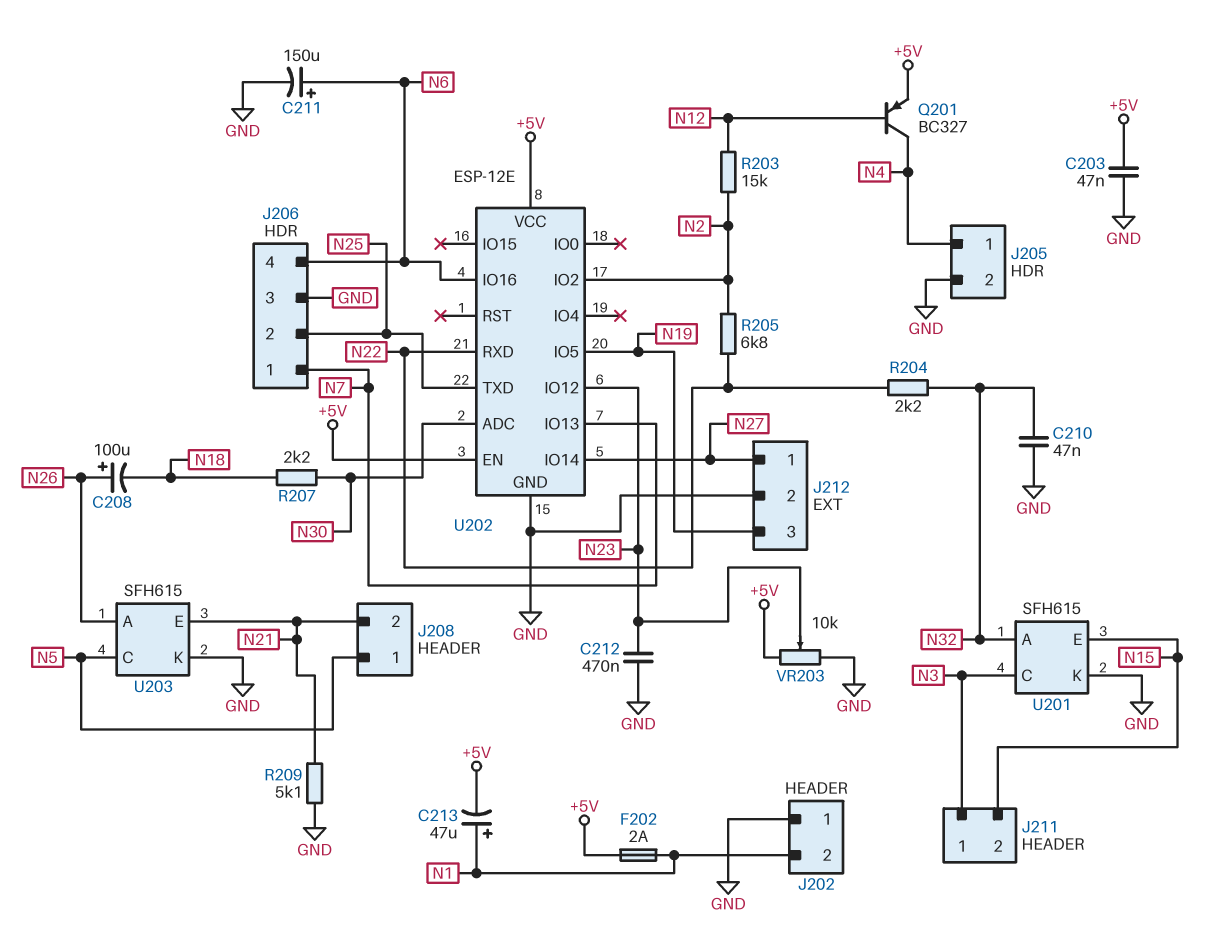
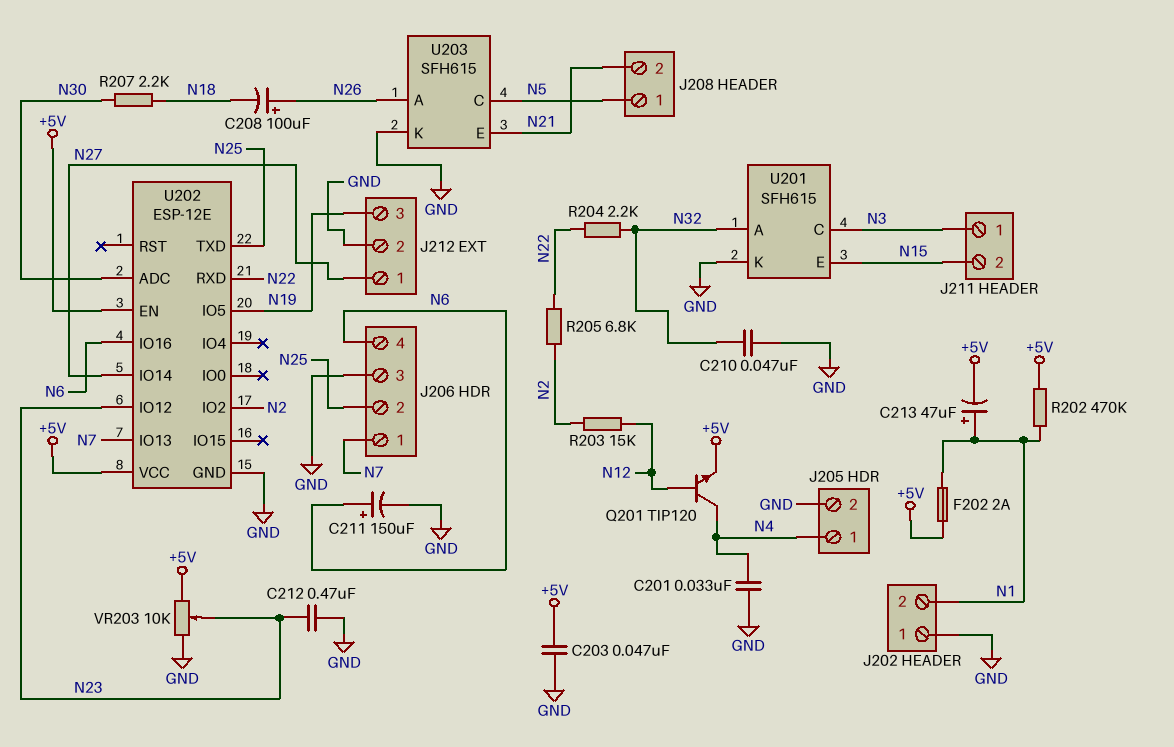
C201: none -> 33nF (GND, N4)
Q201: PNP BC327 (B N12, C N4, E +5V) -> NPN TIP120 (B N12, C N4, E +5V)
R202: none -> 470k (+5V, N1)
R209: 5.1k (GND, N21) -> none

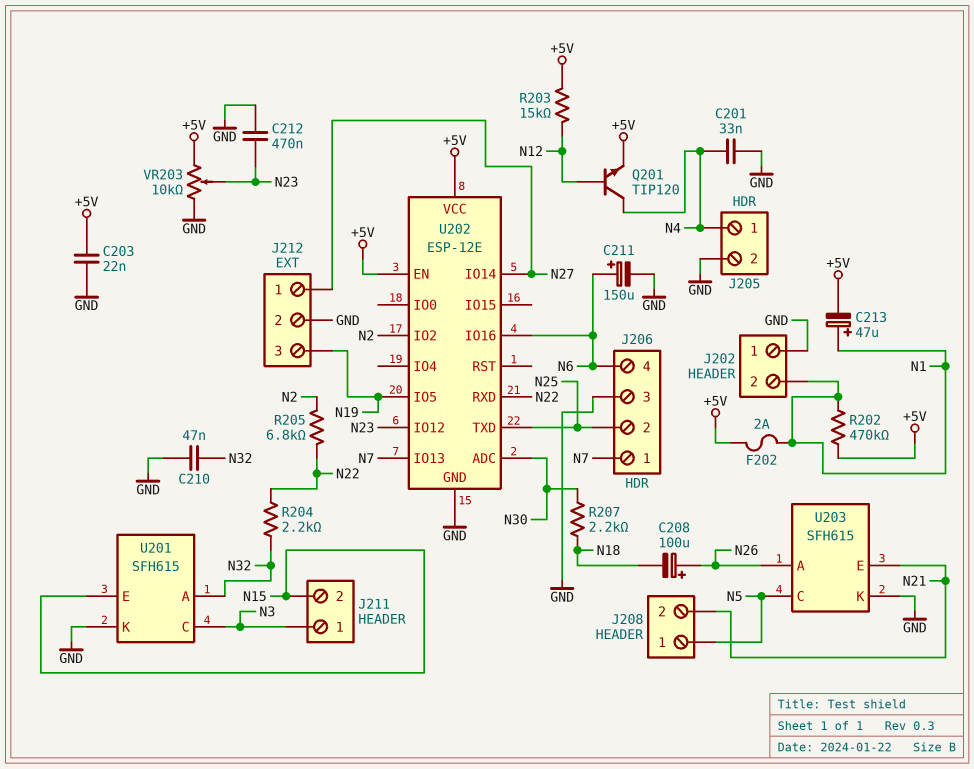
C203: 47nF (+5V, GND) -> 22nF (+5V, GND)
R203: 15k (N2, N12) -> 15k (+5V, N12)

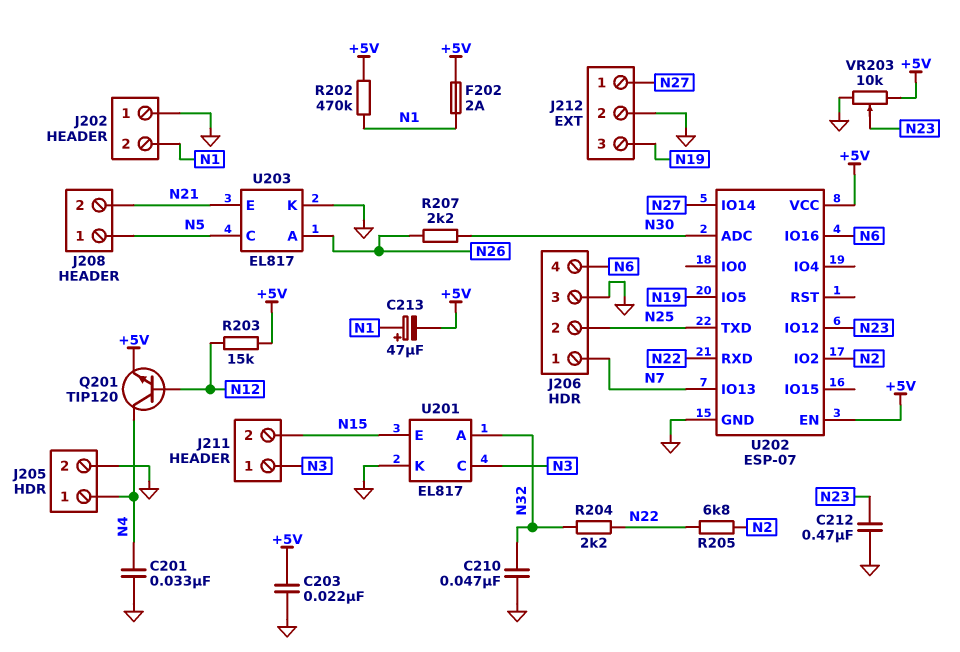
C208: 100uF (plus N26, minus N18) -> none
C211: 150uF (plus N6, minus GND) -> none
R207: 2.2k (N18, N30) -> 2.2k (N26, N30)
U201: SFH615 -> EL817
U202: ESP-12E -> ESP-07
U203: SFH615 -> EL817

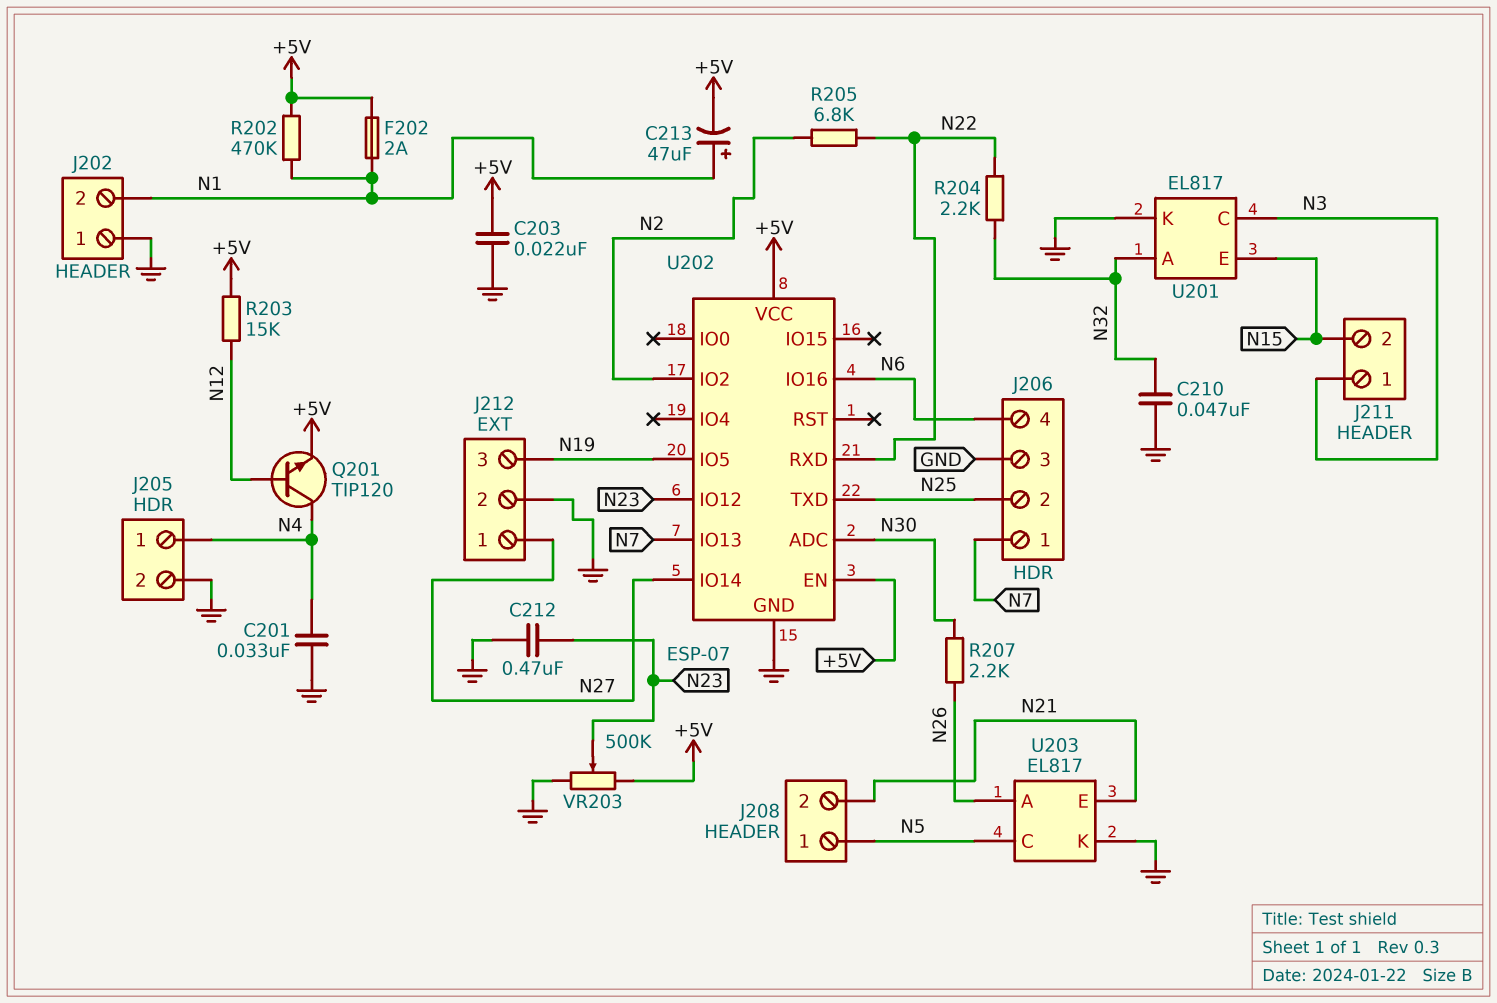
VR203: 10k (+5V, GND, wiper N23) -> 500k (+5V, GND, wiper N23)

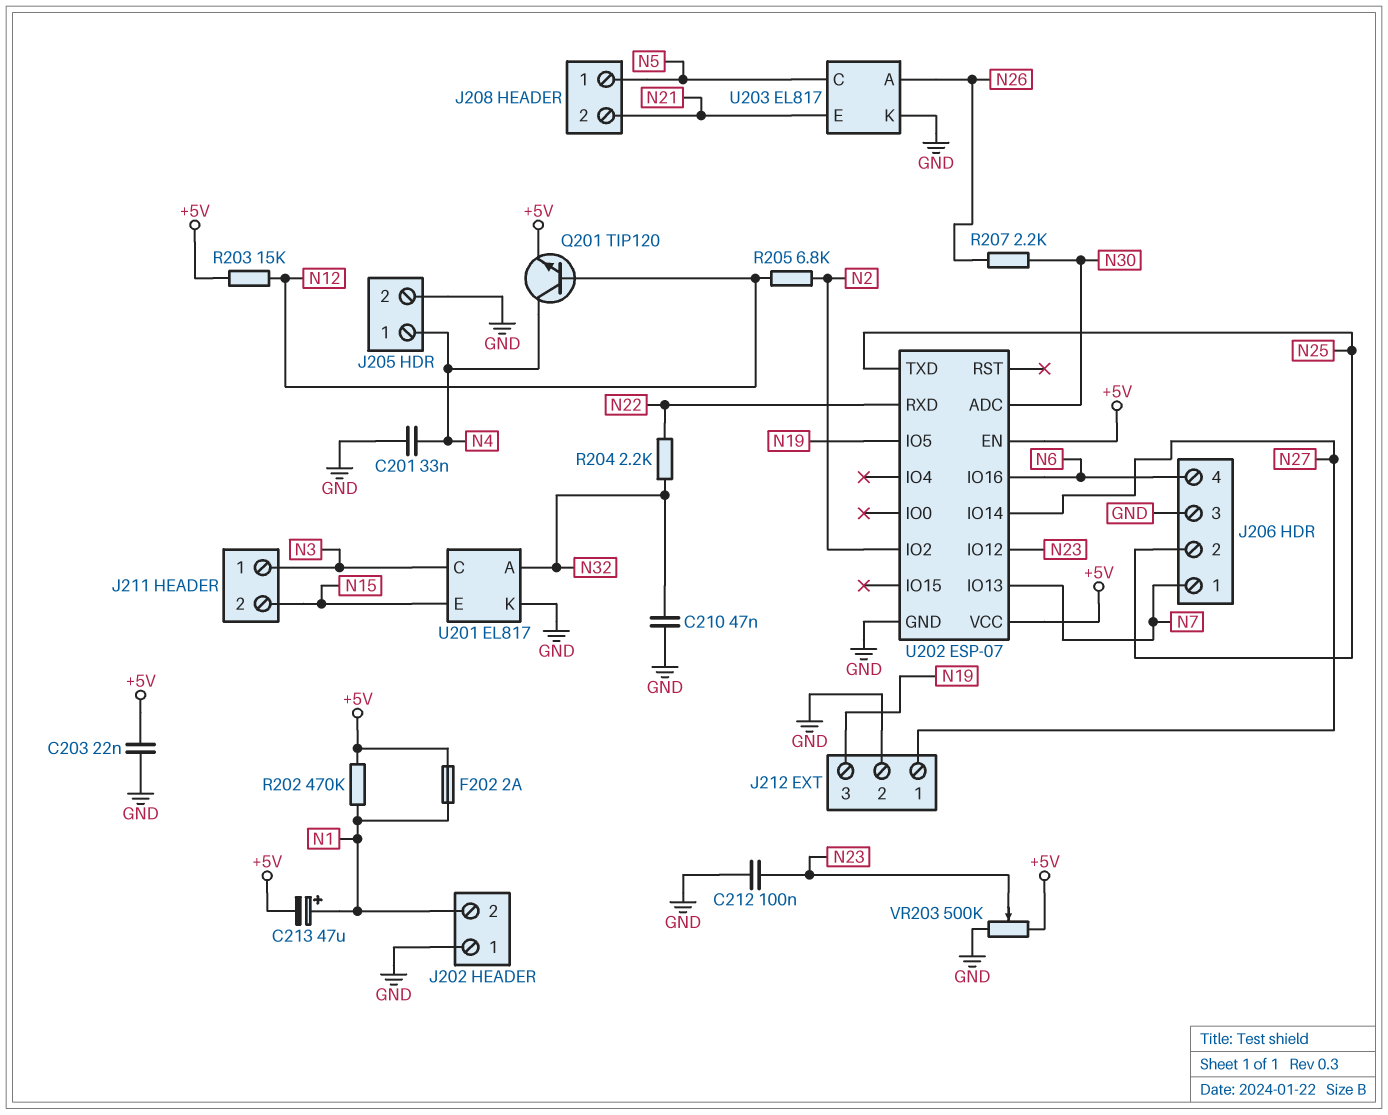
C212: 470nF (GND, N23) -> 100nF (GND, N23)
R205: 6.8k (N2, N22) -> 6.8k (N2, N12)

